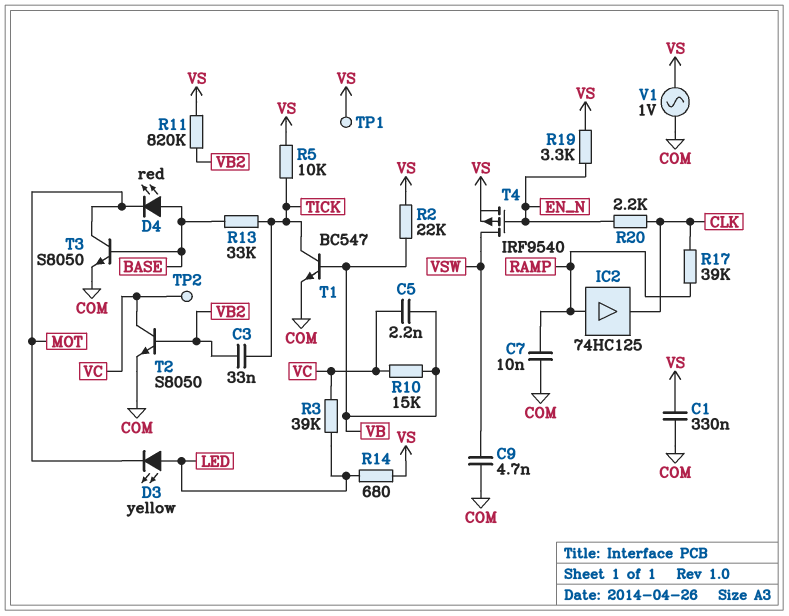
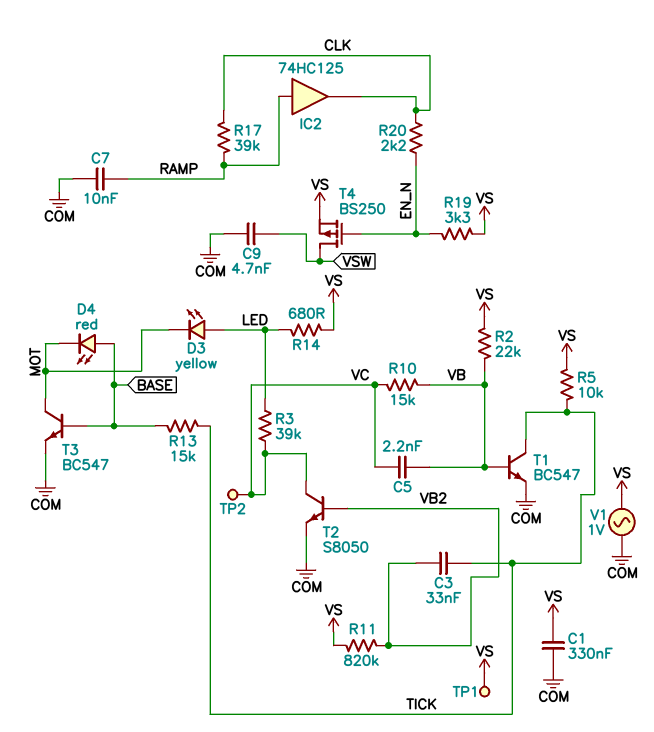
R13: 33k (BASE, TICK) -> 15k (BASE, TICK)
T3: NPN S8050 (B BASE, C MOT, E COM) -> NPN BC547 (B BASE, C MOT, E COM)
T4: PMOS IRF9540 (G EN_N, D VSW, S VS) -> PMOS BS250 (G EN_N, D VSW, S VS)

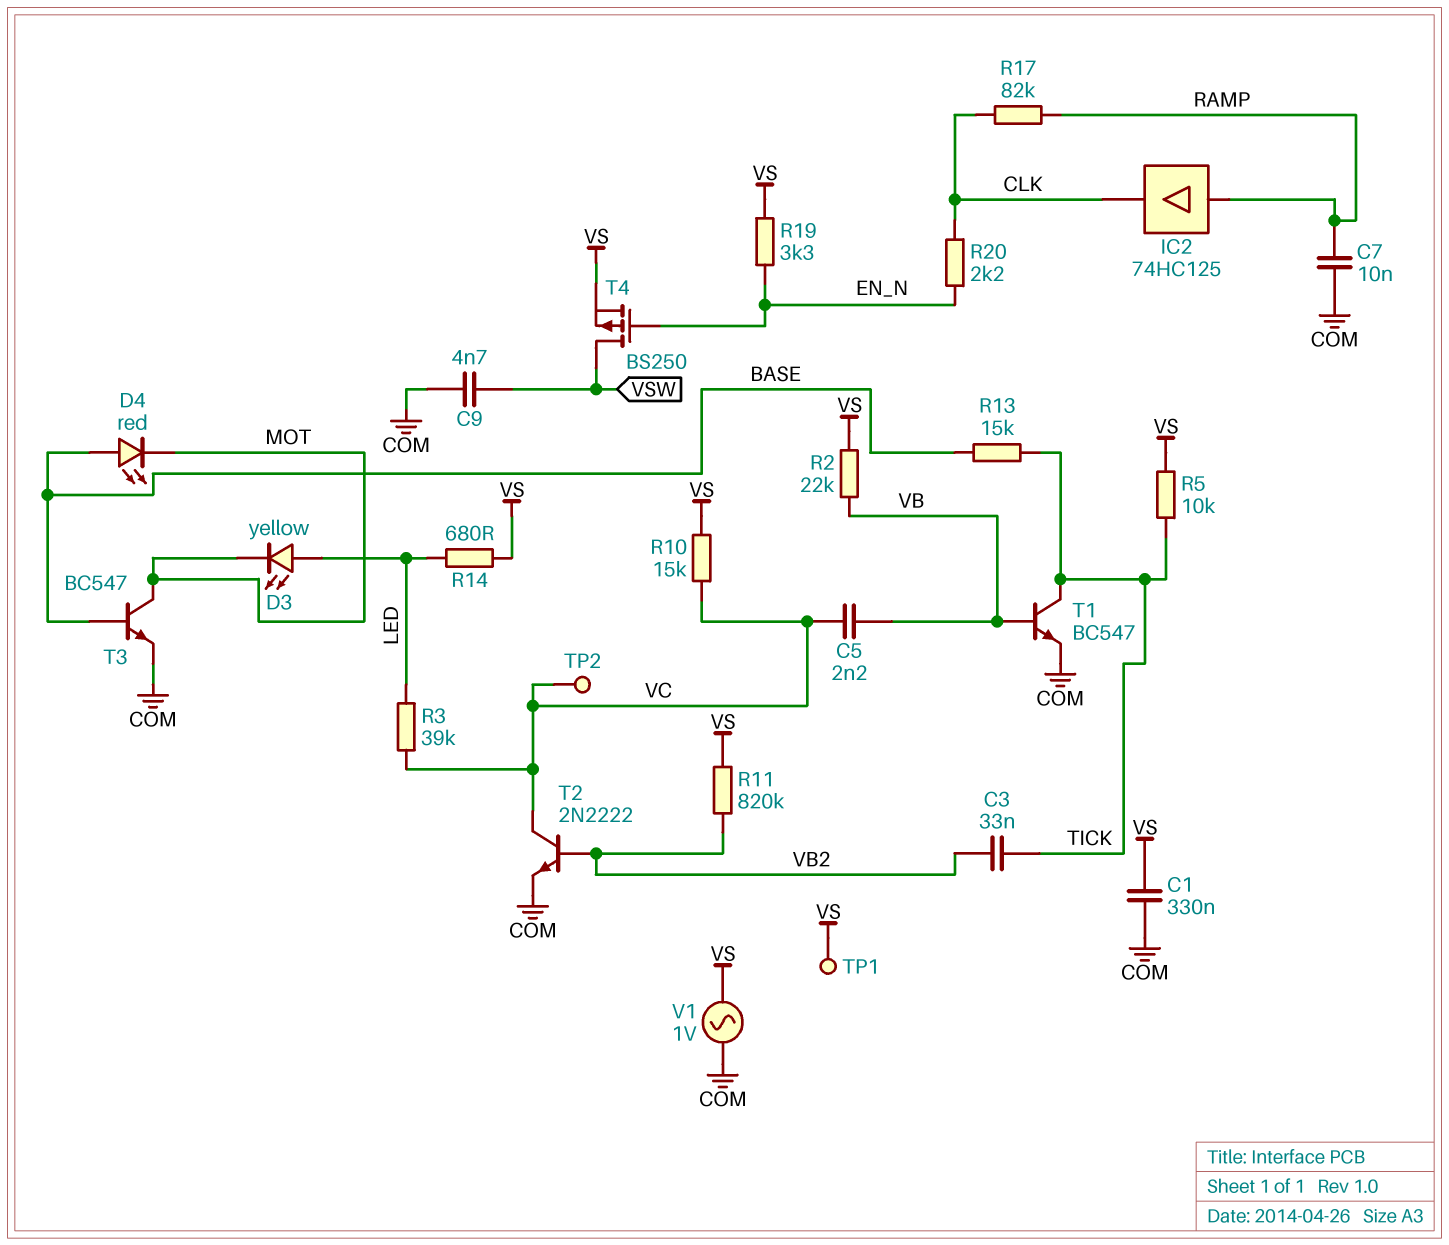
R10: 15k (VB, VC) -> 15k (VC, VS)
R17: 39k (CLK, RAMP) -> 82k (CLK, RAMP)
T2: NPN S8050 (B VB2, C VC, E COM) -> NPN 2N2222 (B VB2, C VC, E COM)

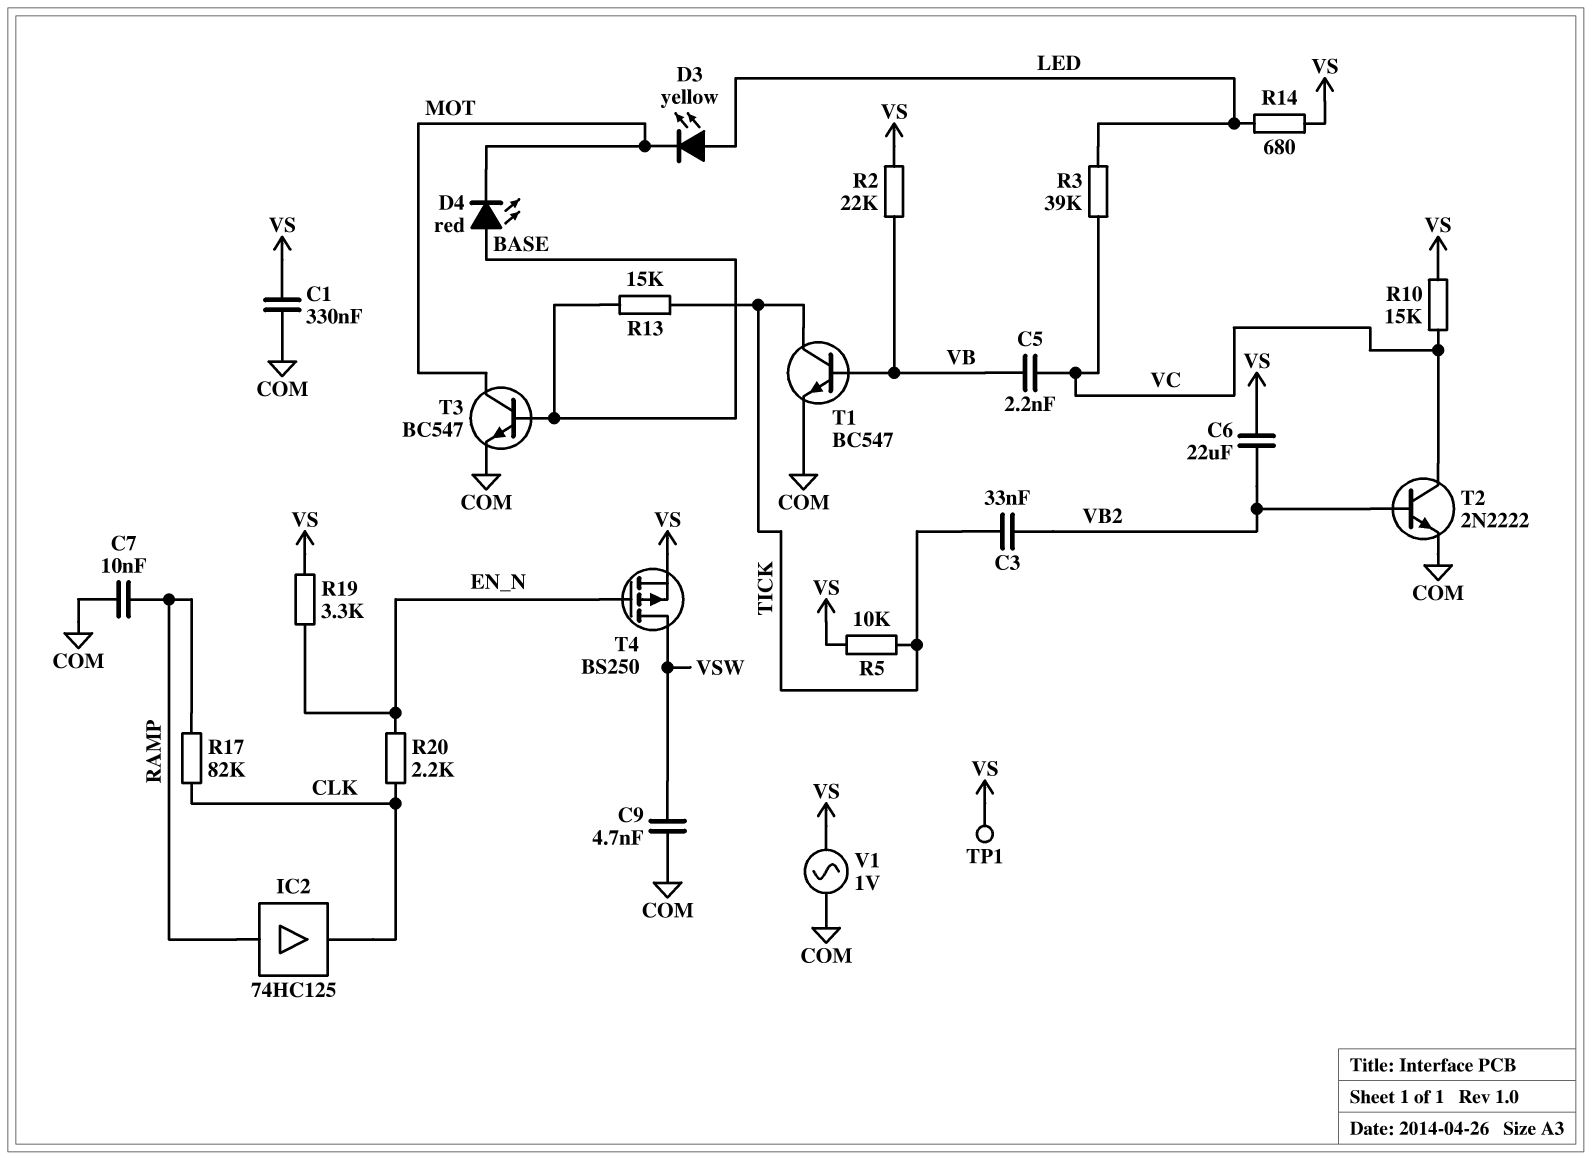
C6: none -> 22uF (VB2, VS)
R11: 820k (VB2, VS) -> none
TP2: test point (VC) -> none

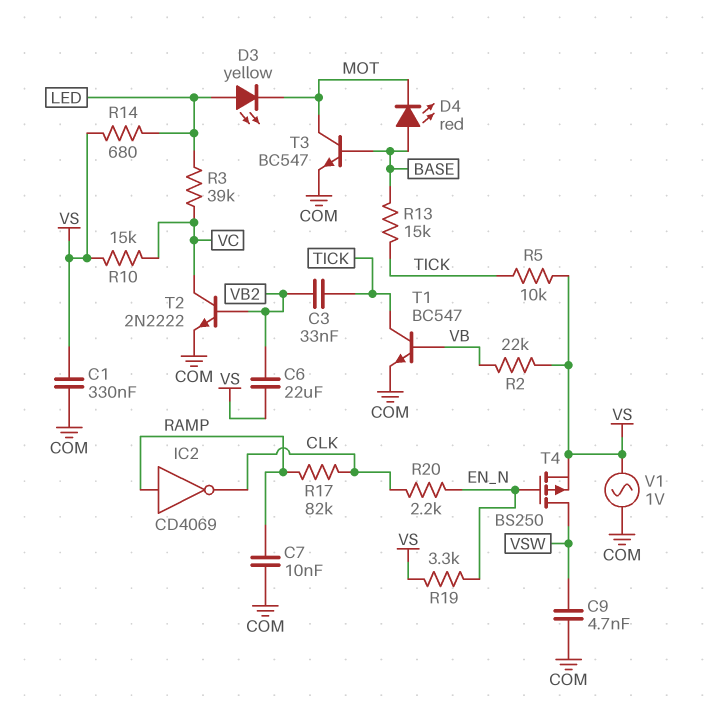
C5: 2.2nF (VB, VC) -> none
IC2: buffer 74HC125 (in RAMP, out CLK) -> NOT CD4069 (in RAMP, out CLK)
TP1: test point (VS) -> none

